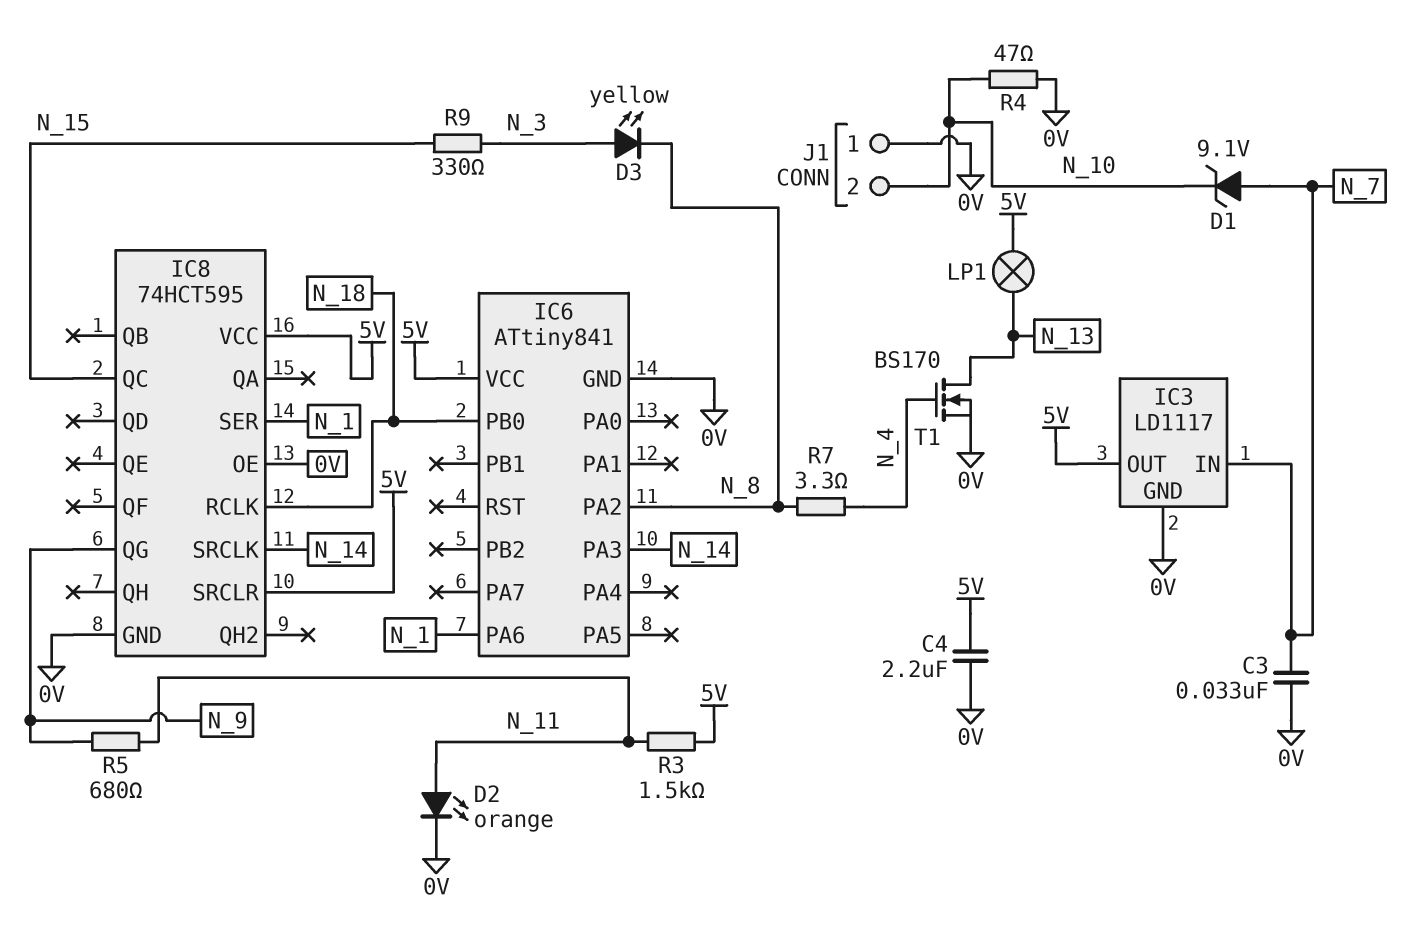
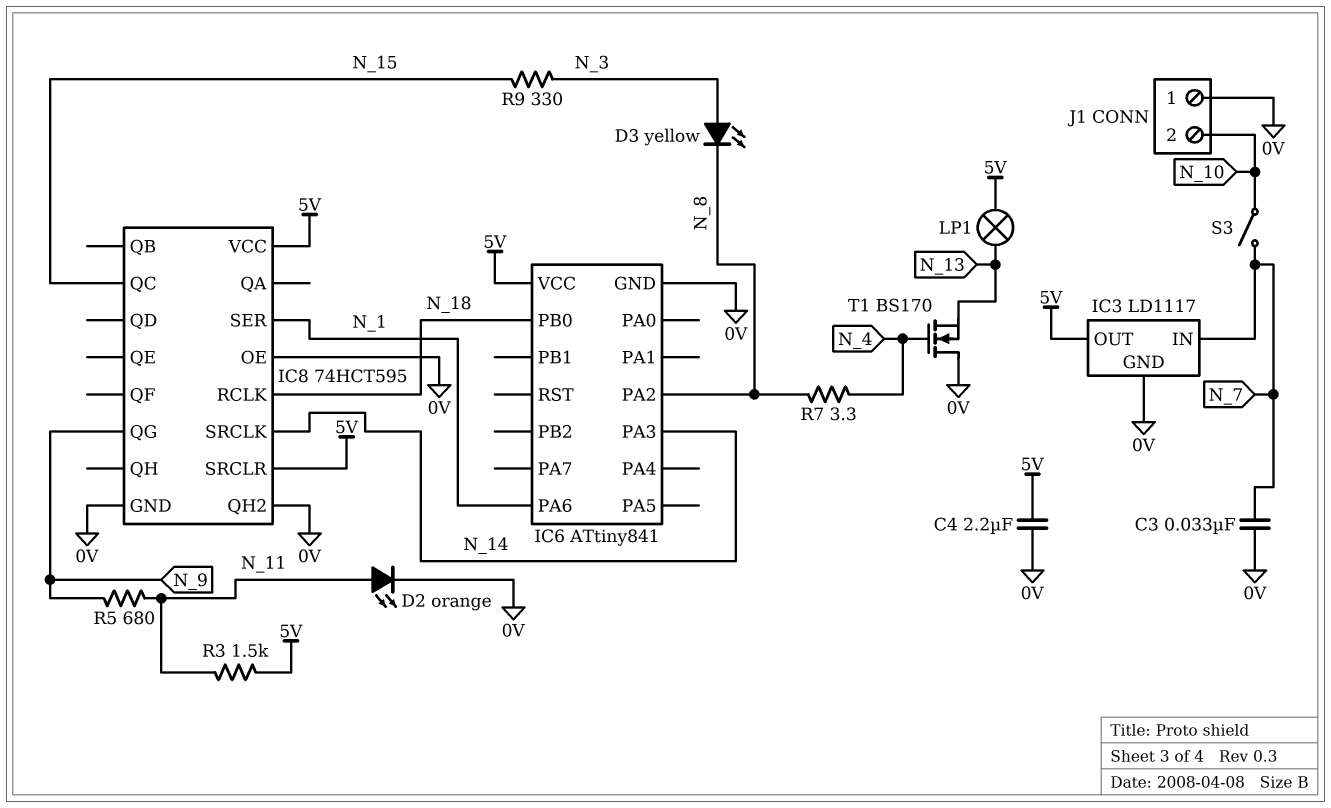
D1: zener 9.1V (A N_7, K N_10) -> none
IC8 pin QH2: none -> 0V
R4: 47 (0V, N_10) -> none
S3: none -> switch (N_7, N_10)
T1: NMOS BS170 (G N_4, D N_13, S 0V) -> NMOS BS170 (G N_4, D 0V, S N_13)

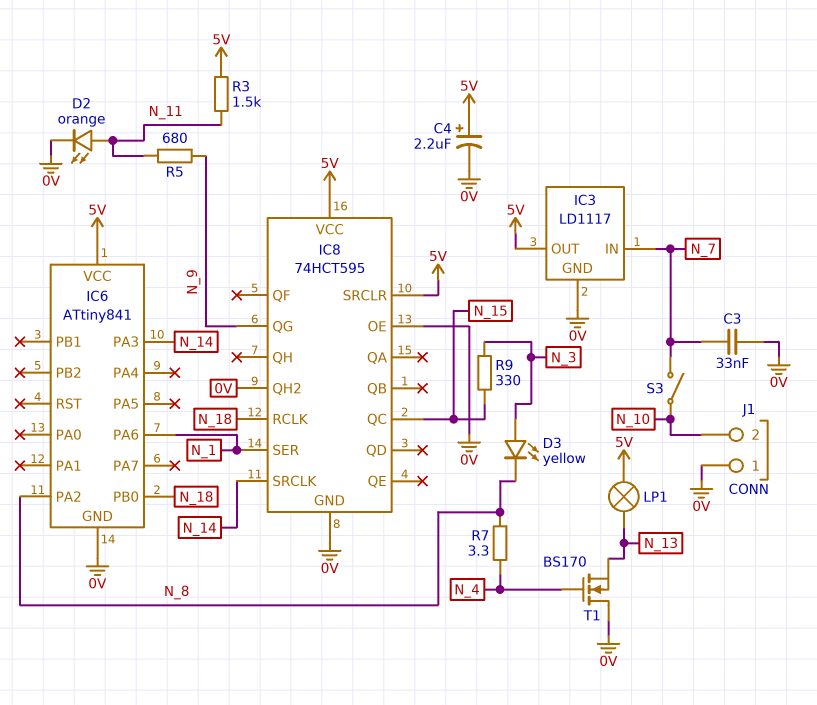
C4: 2.2uF (0V, 5V) -> 2.2uF (plus 5V, minus 0V)

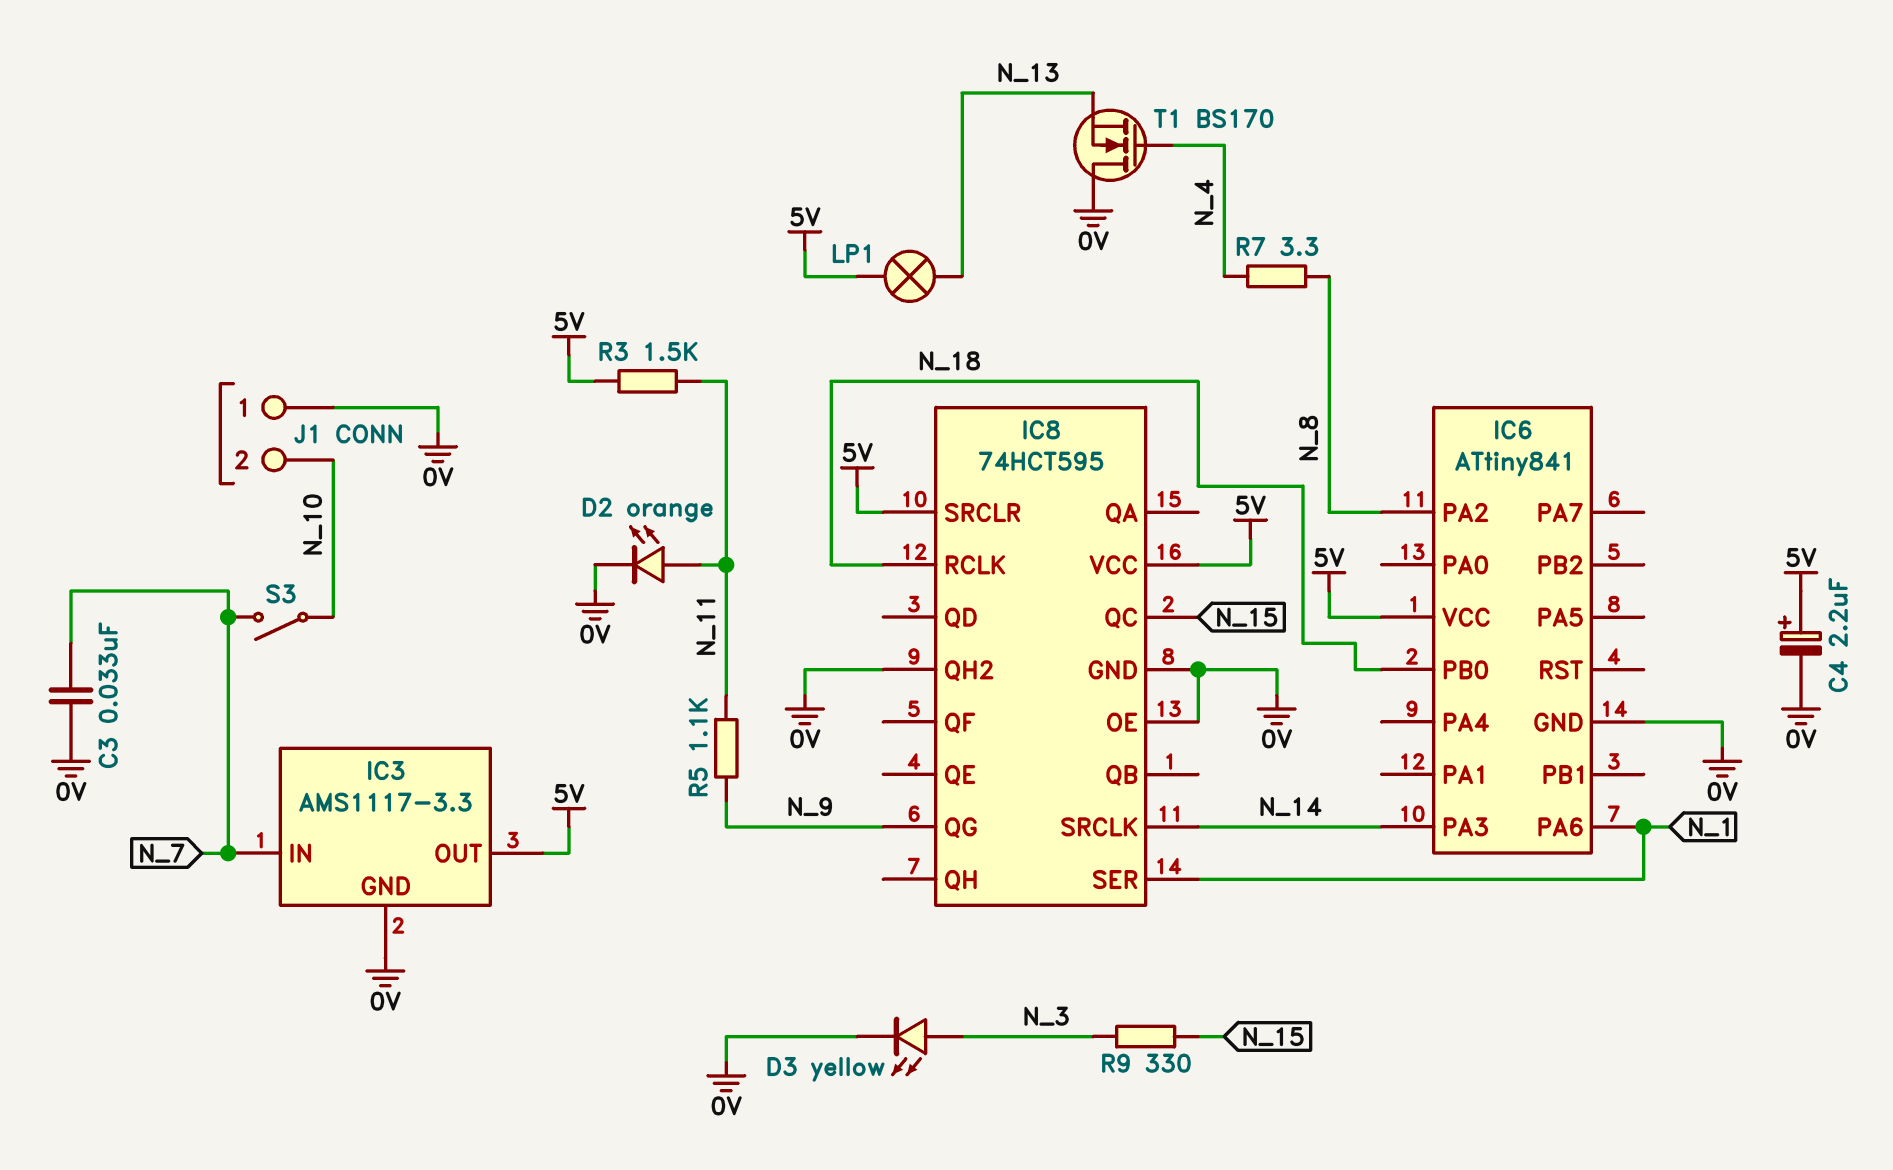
D3: LED yellow (A N_3, K N_8) -> LED yellow (A N_3, K 0V)
IC3: LD1117 -> AMS1117-3.3
R5: 680 (N_9, N_11) -> 1.1k (N_9, N_11)

